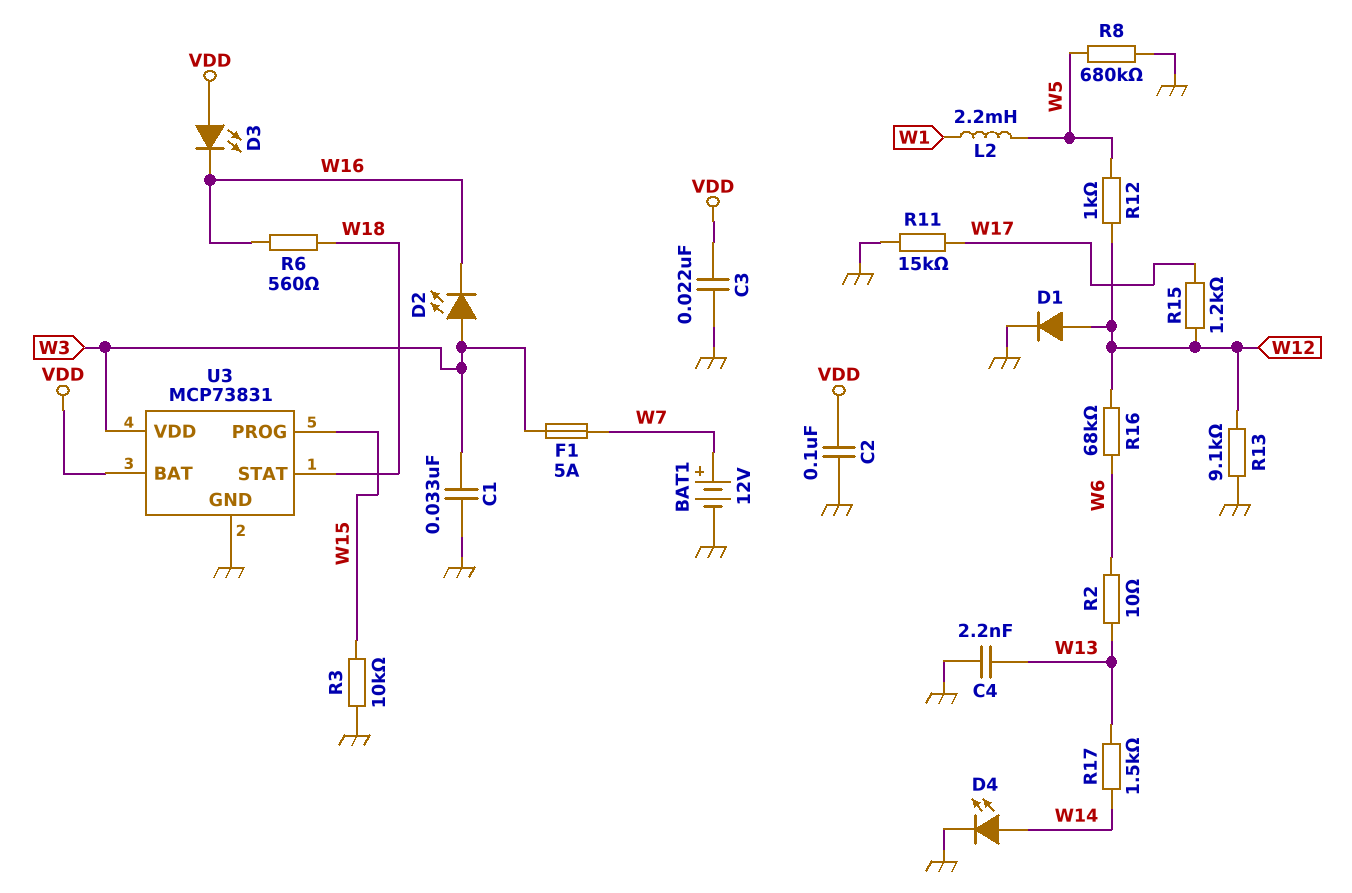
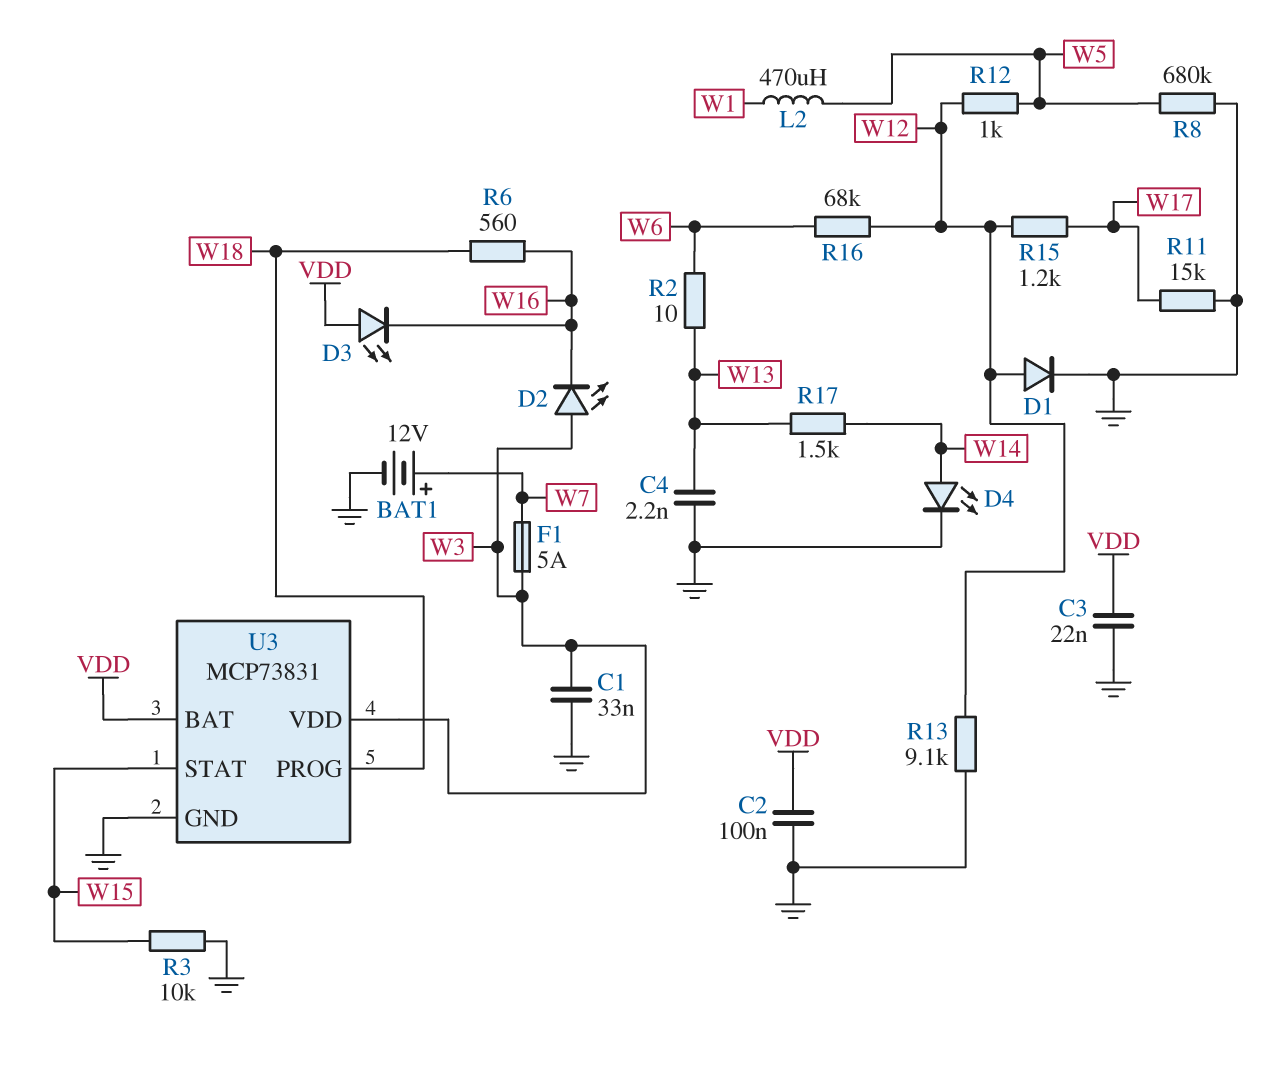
L2: 2.2mH (W1, W5) -> 470uH (W1, W5)
U3 pin PROG: W15 -> W18
U3 pin STAT: W18 -> W15

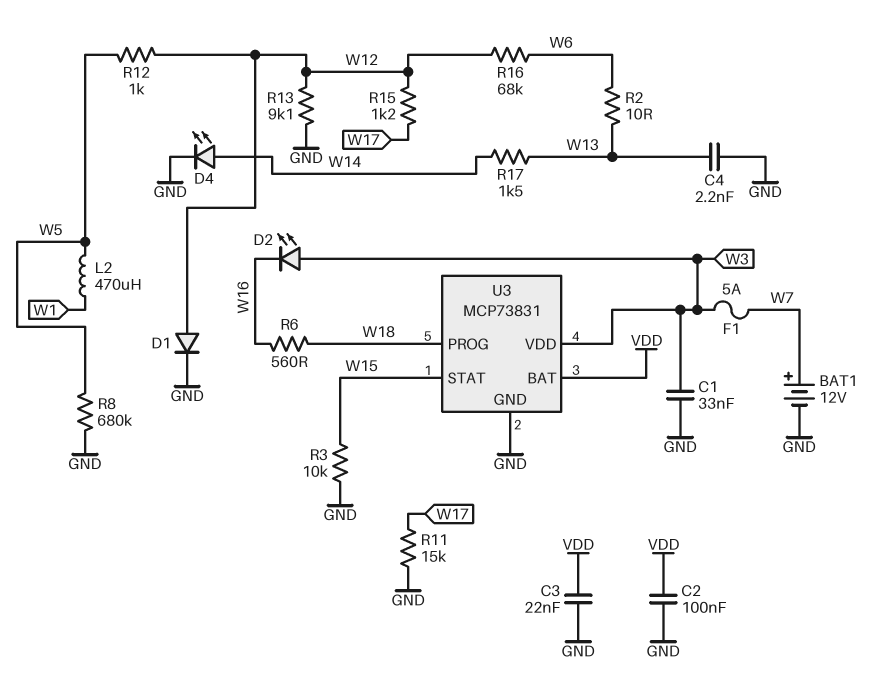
D3: LED (A VDD, K W16) -> none

